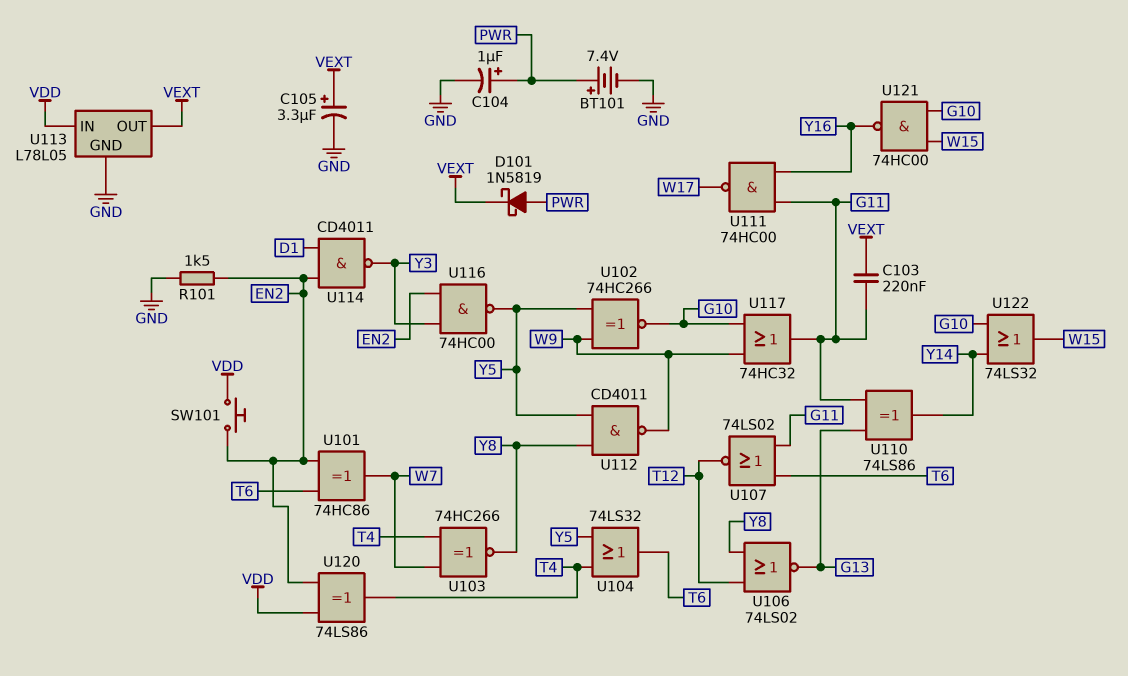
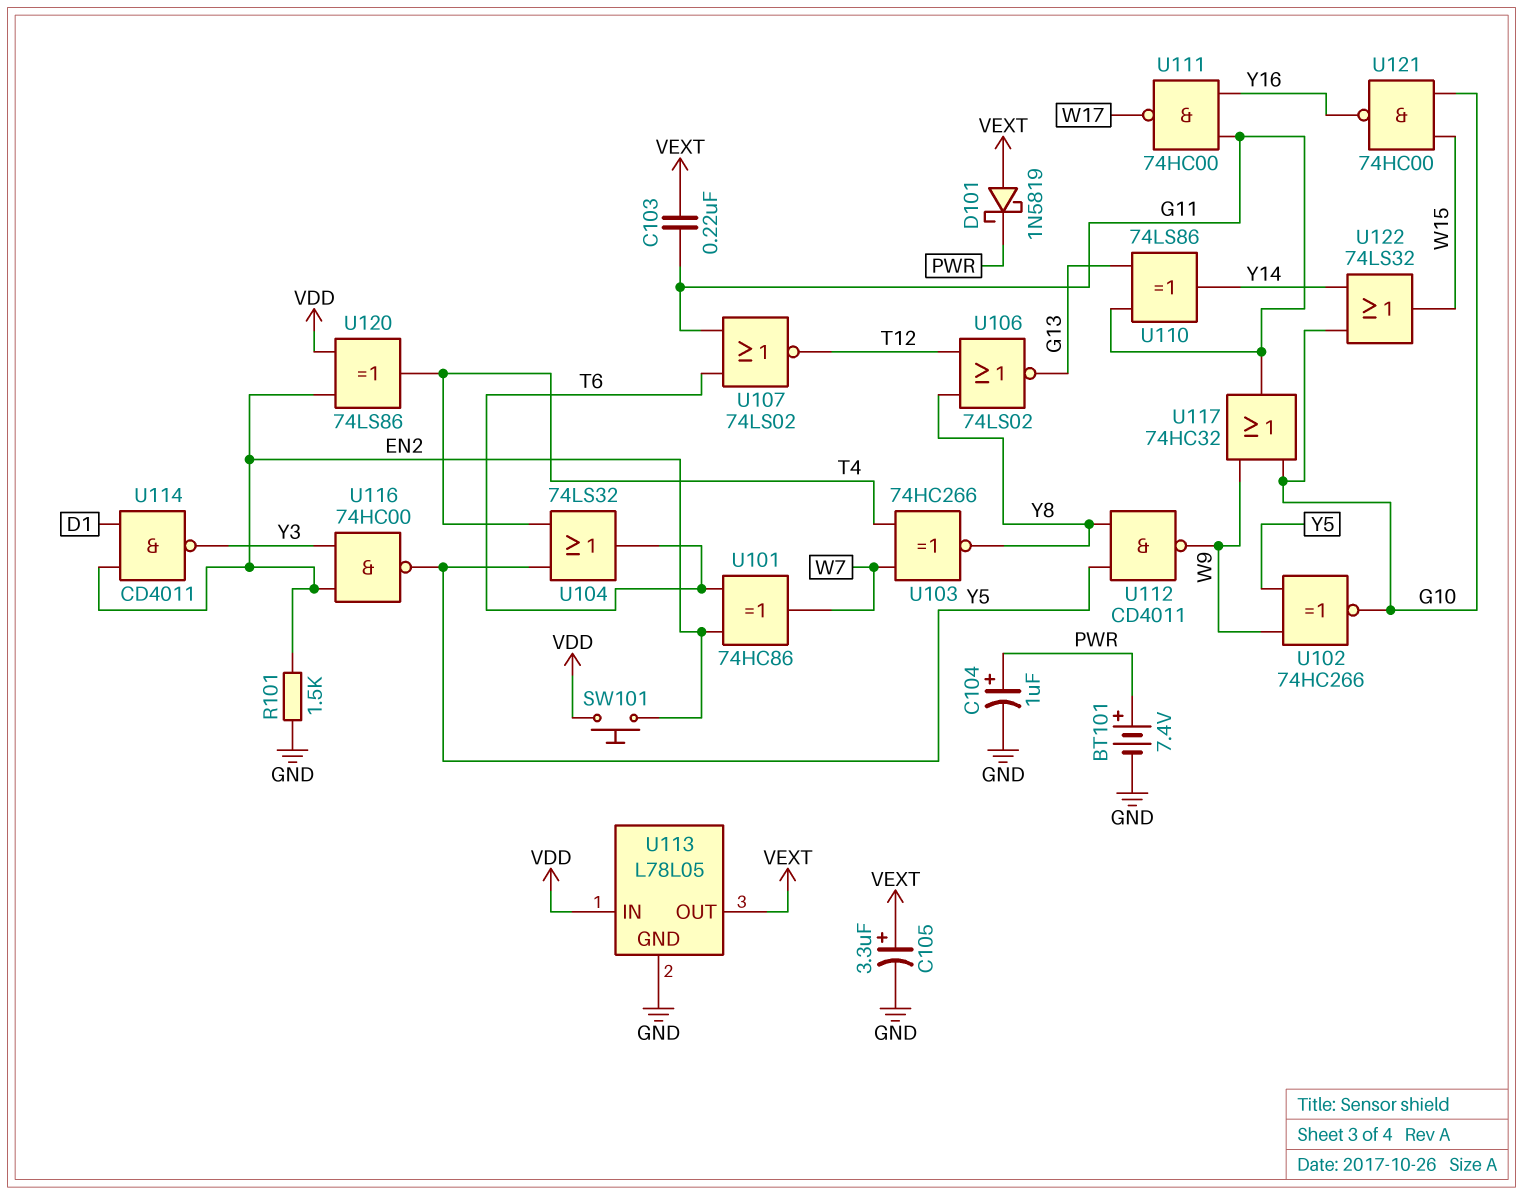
D101: schottky 1N5819 (A PWR, K VEXT) -> schottky 1N5819 (A VEXT, K PWR)

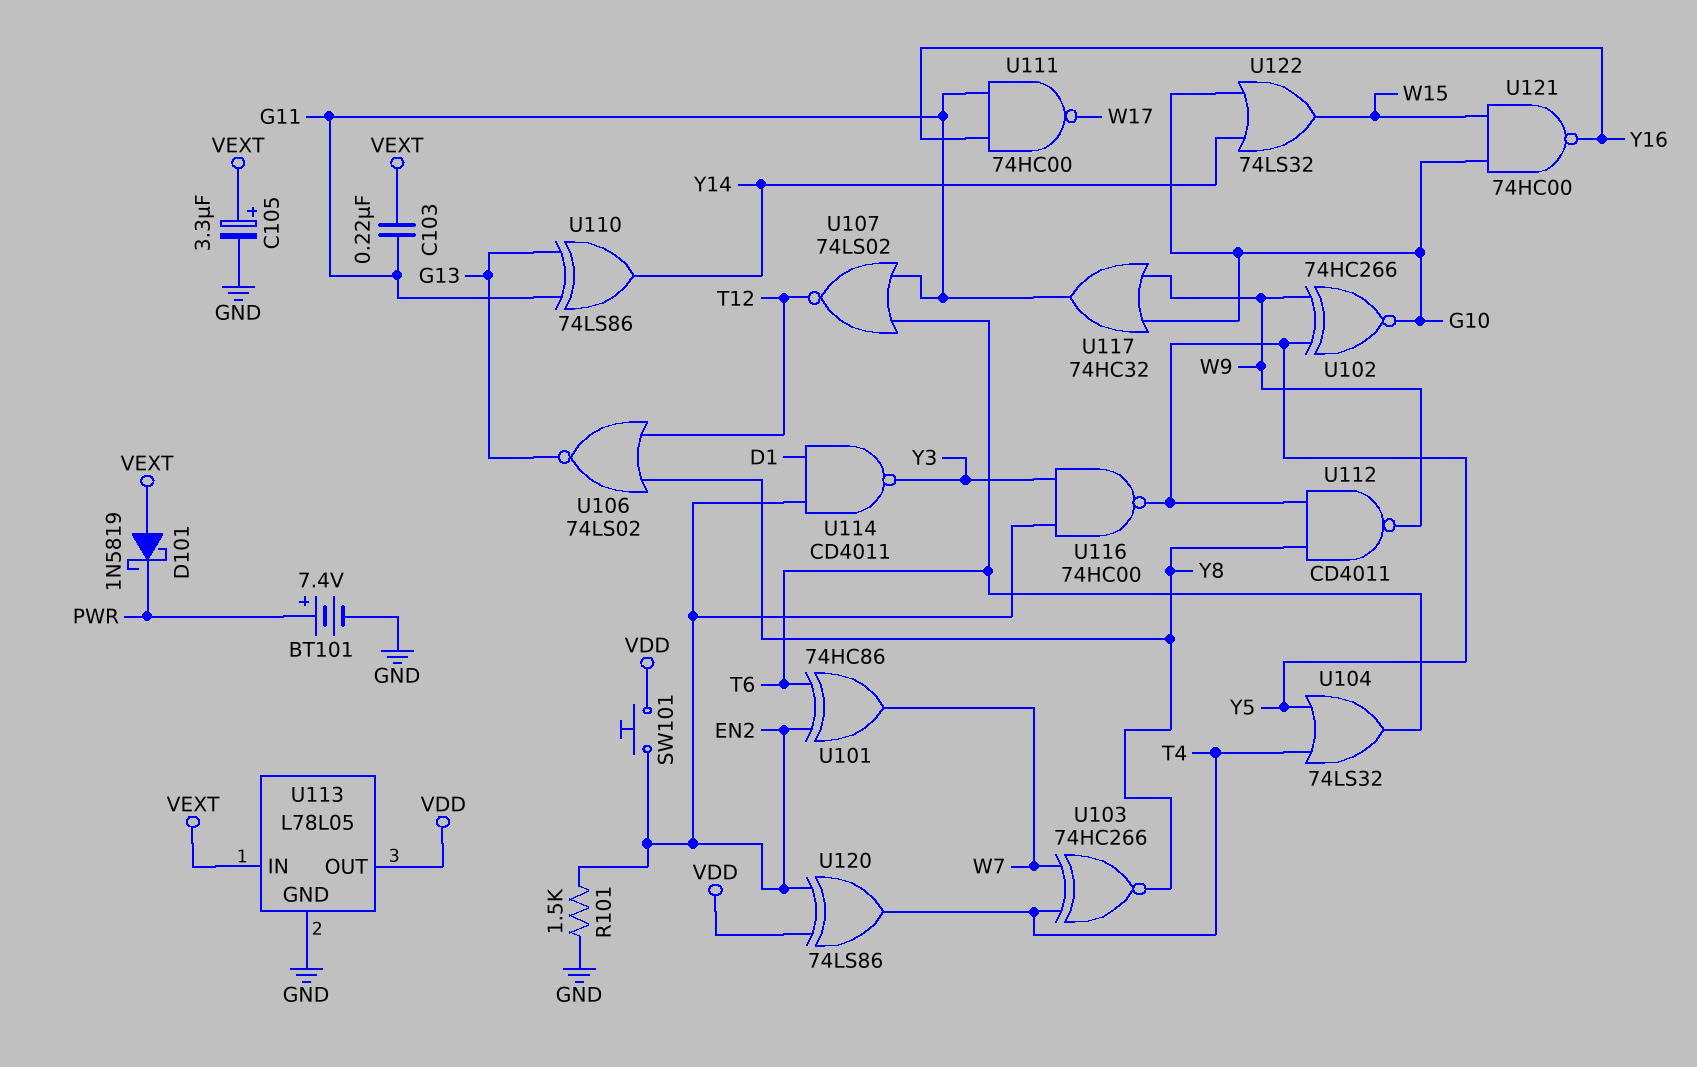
C104: 1uF (plus PWR, minus GND) -> none
U113 pin IN: VDD -> VEXT
U113 pin OUT: VEXT -> VDD

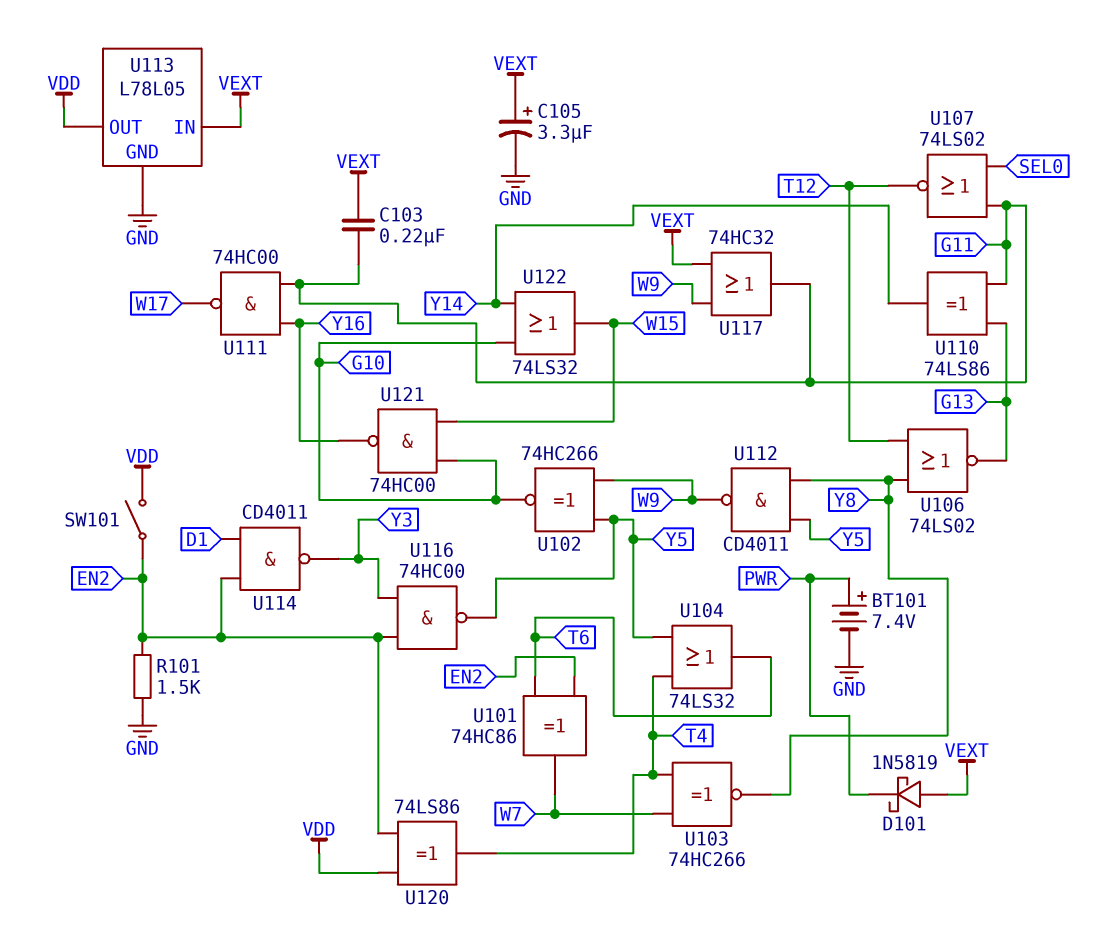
SW101: button (EN2, VDD) -> switch (EN2, VDD)
U107: NOR 74LS02 (in G11, in T6, out T12) -> NOR 74LS02 (in G11, in SEL0, out T12)
U117: OR 74HC32 (in G10, in W9, out G11) -> OR 74HC32 (in VEXT, in W9, out G11)

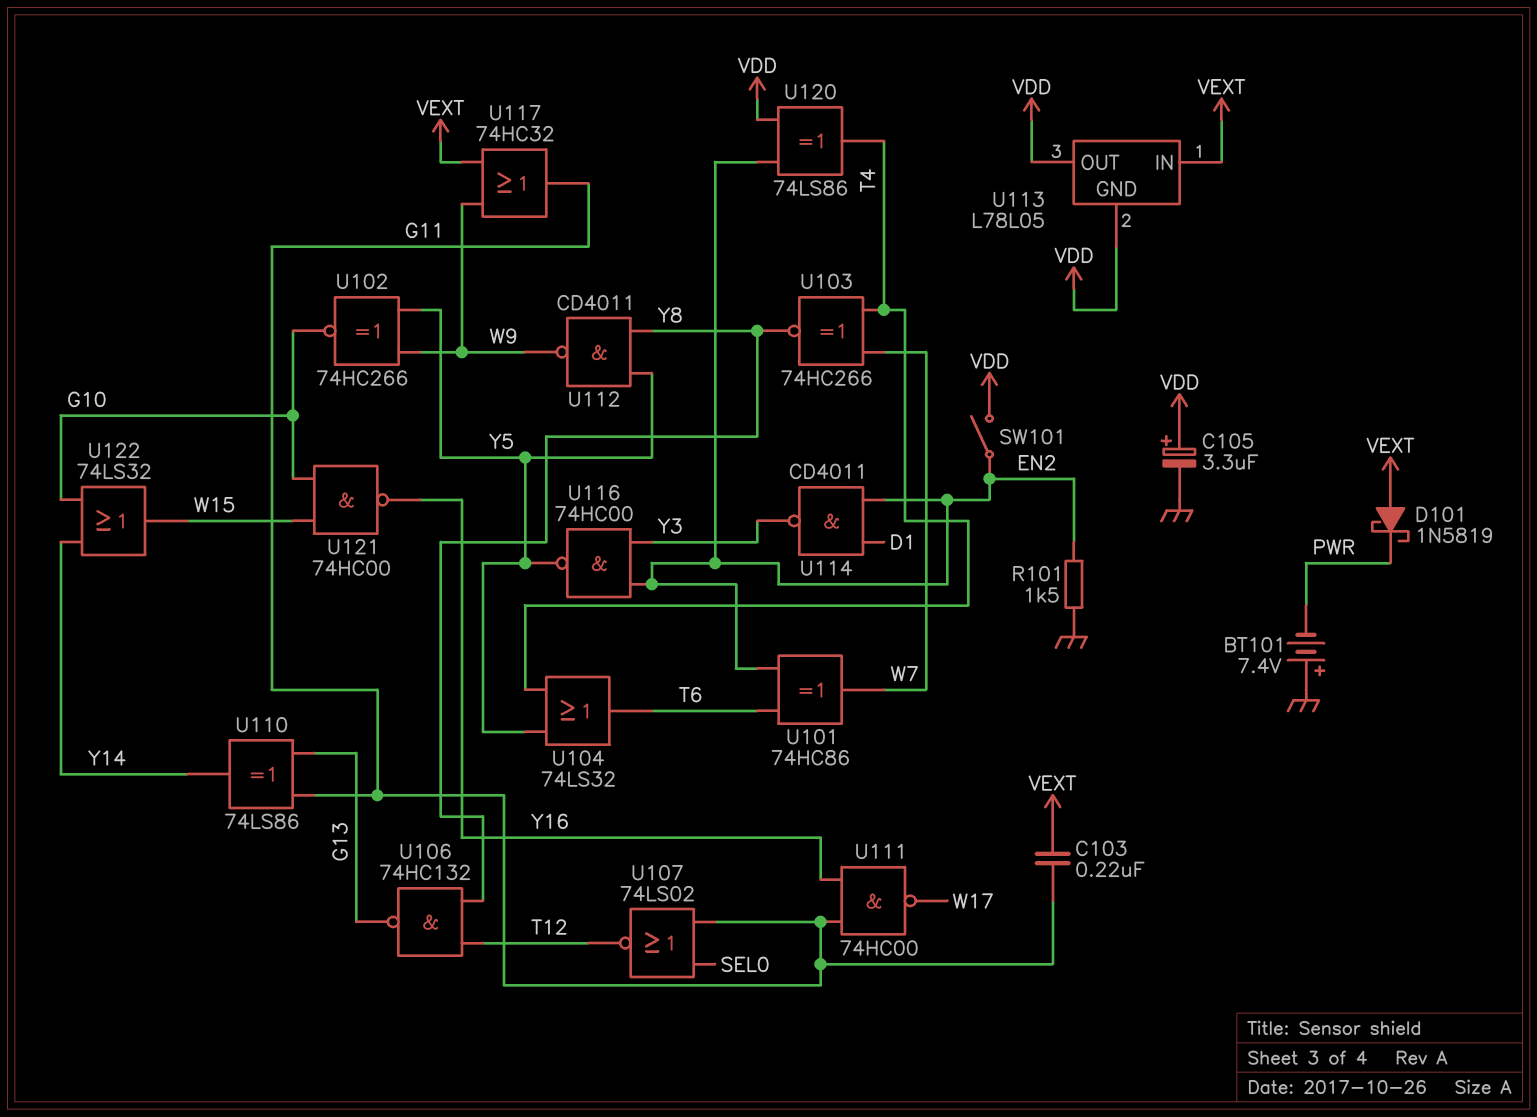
BT101: 7.4V (plus PWR, minus GND) -> 7.4V (plus GND, minus PWR)
C105: 3.3uF (plus VEXT, minus GND) -> 3.3uF (plus VDD, minus GND)
U106: NOR 74LS02 (in T12, in Y8, out G13) -> NAND 74HC132 (in T12, in Y8, out G13)
U113 pin GND: GND -> VDD

